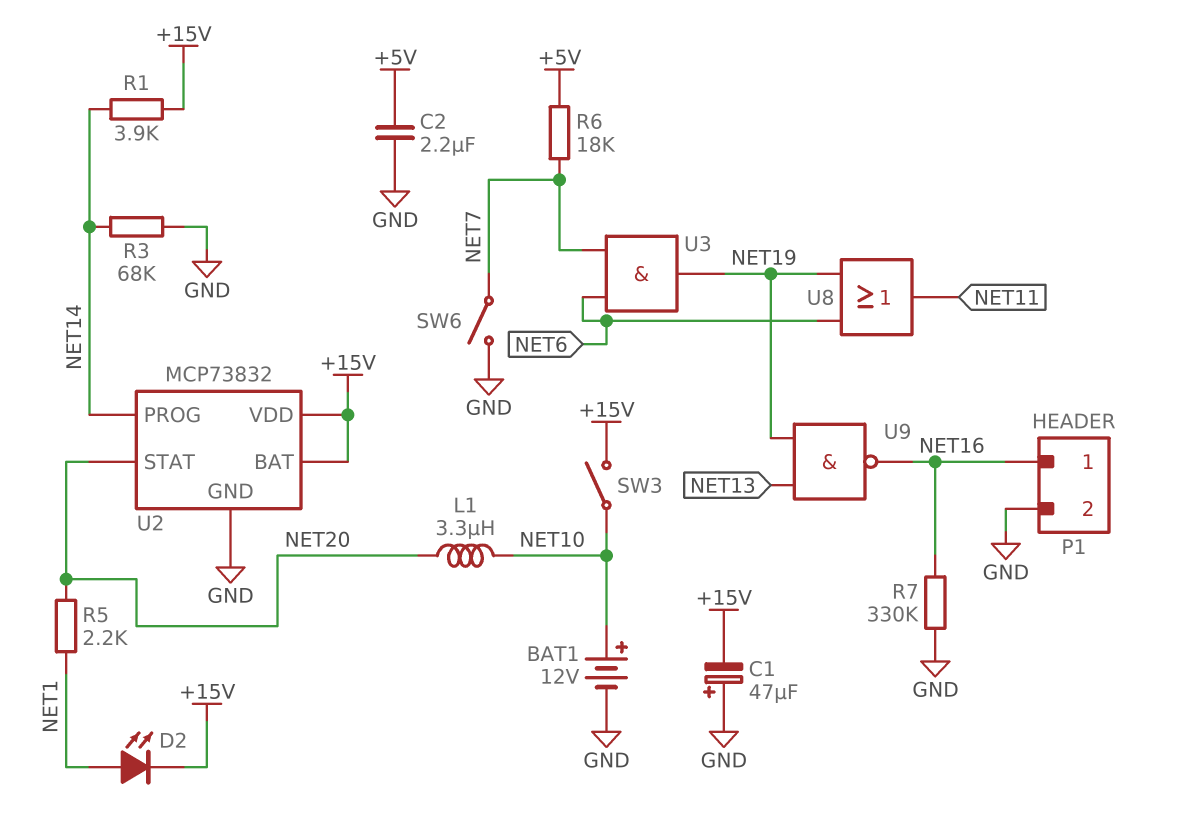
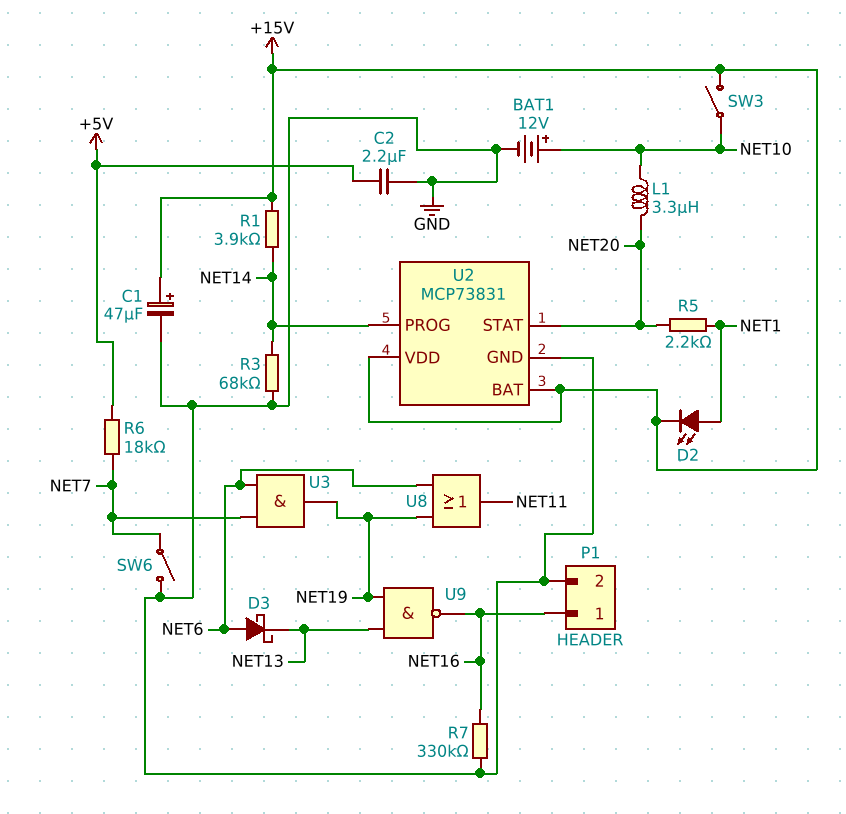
C1: 47uF (plus GND, minus +15V) -> 47uF (plus +15V, minus GND)
D3: none -> schottky (A NET6, K NET13)
U2: MCP73832 -> MCP73831

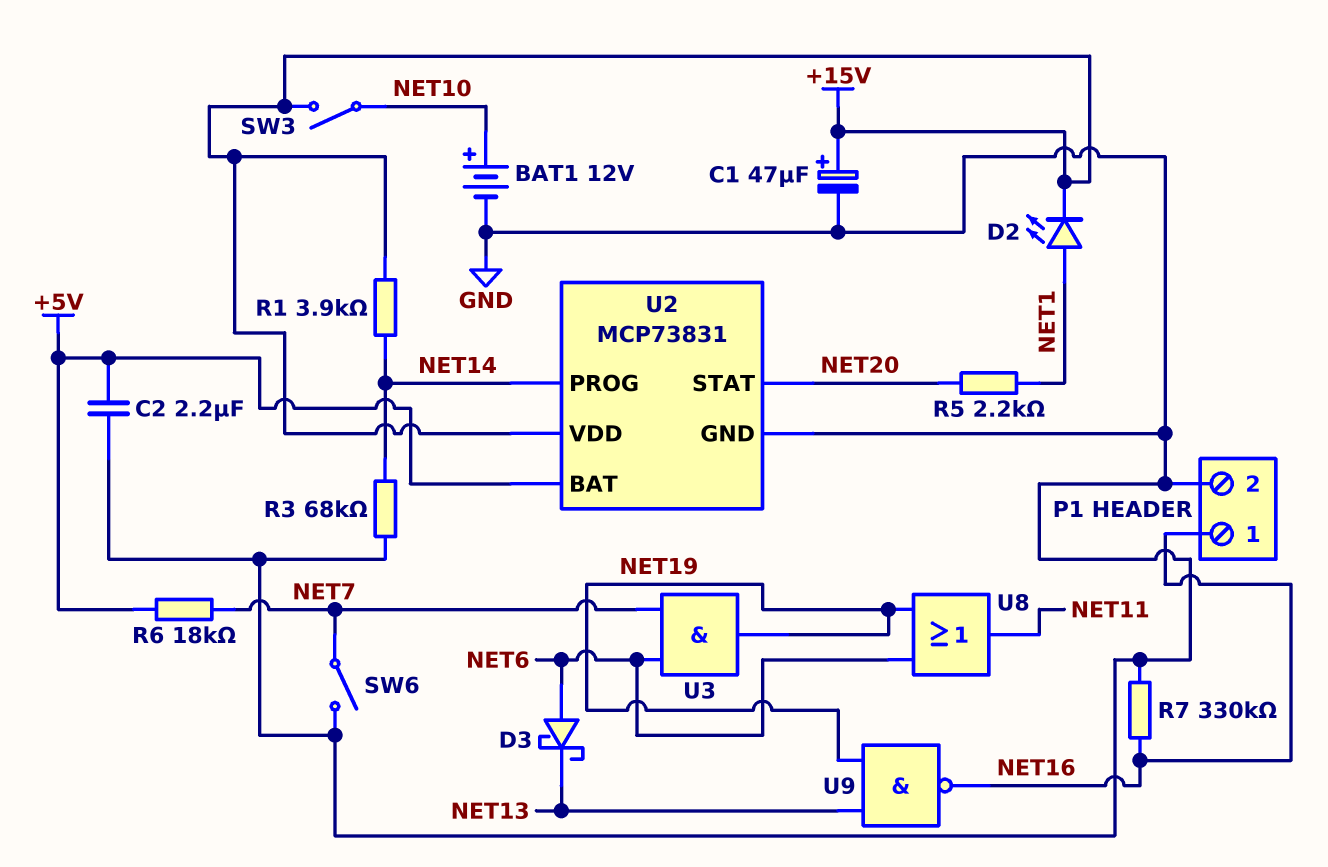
L1: 3.3uH (NET10, NET20) -> none
U2 pin BAT: +15V -> +5V

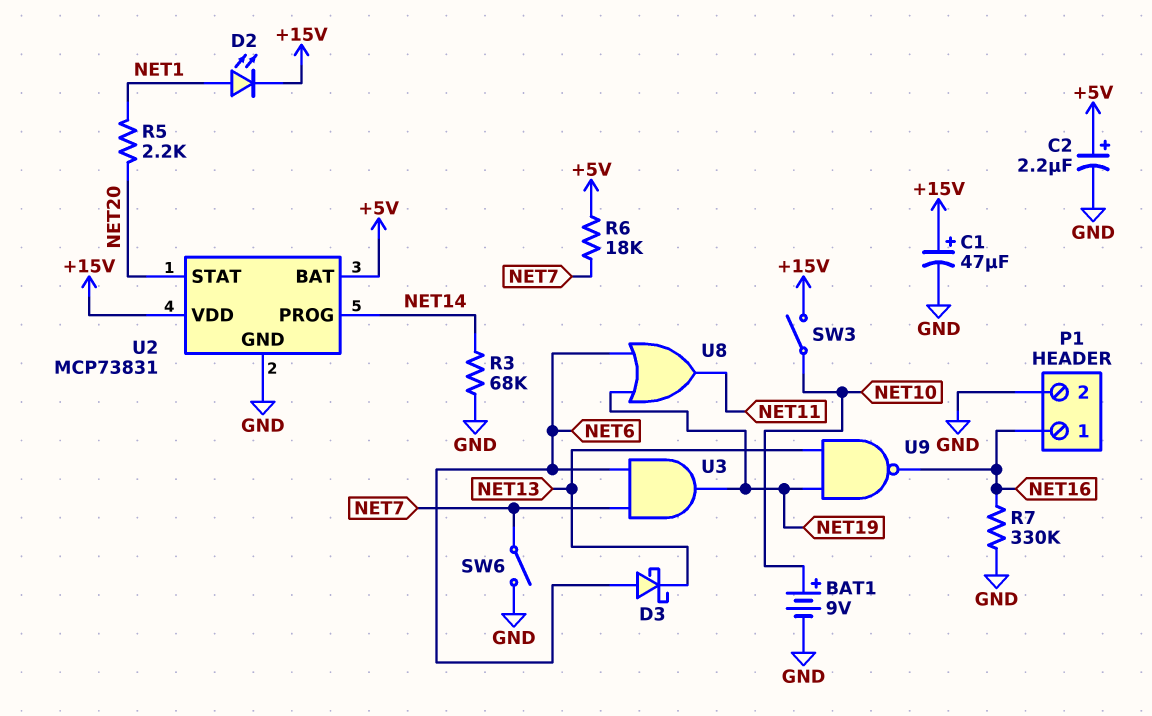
BAT1: 12V (plus NET10, minus GND) -> 9V (plus NET10, minus GND)
C2: 2.2uF (+5V, GND) -> 2.2uF (plus +5V, minus GND)
R1: 3.9k (+15V, NET14) -> none

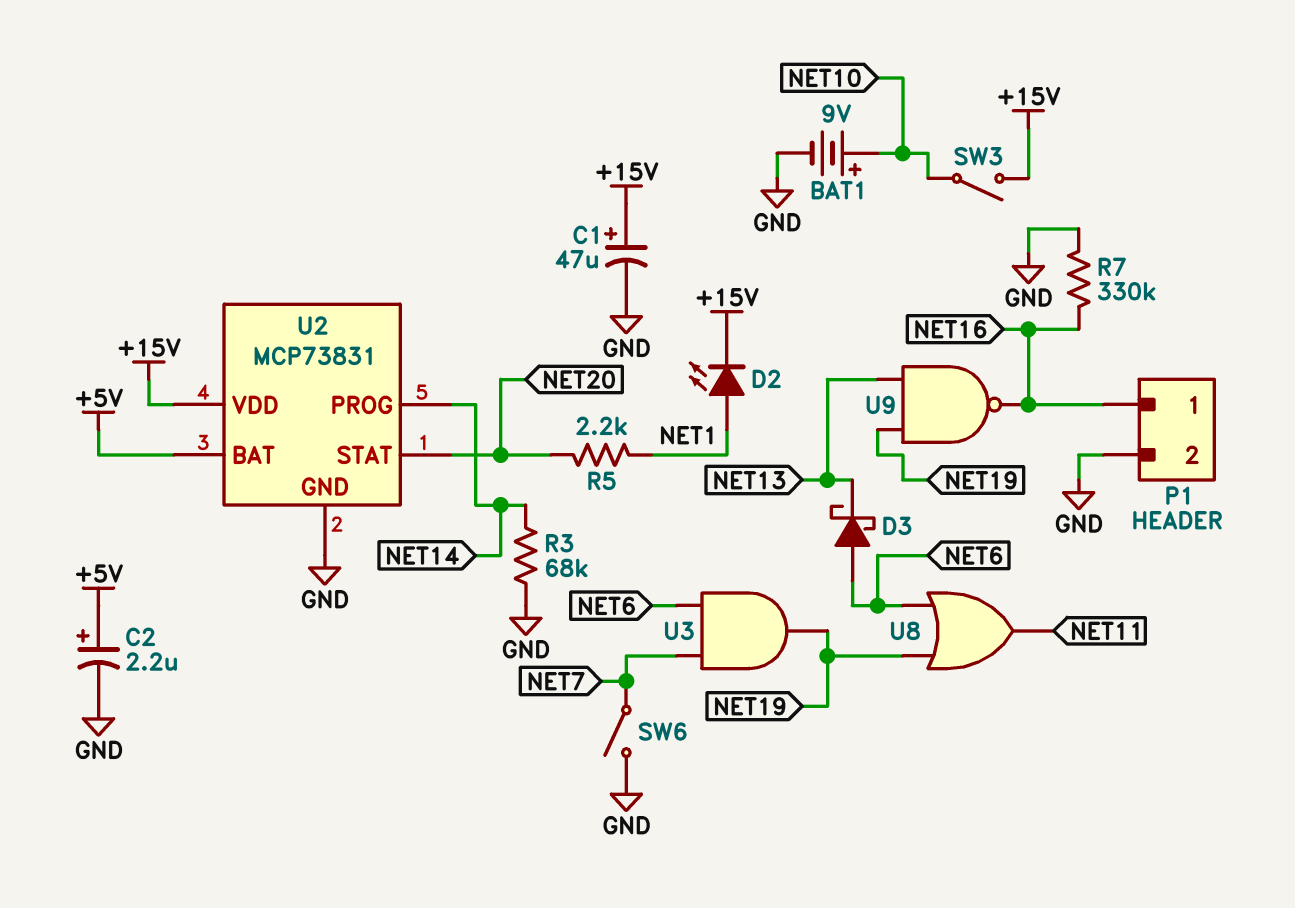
R6: 18k (+5V, NET7) -> none

